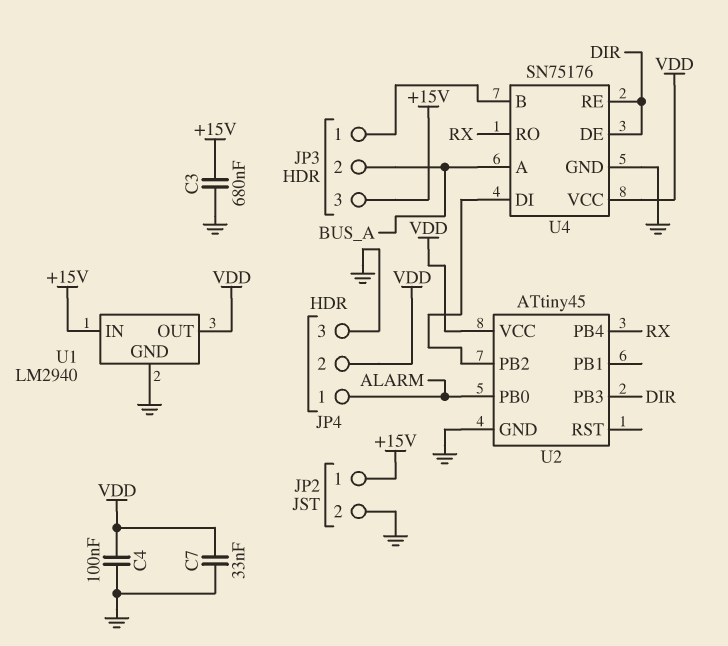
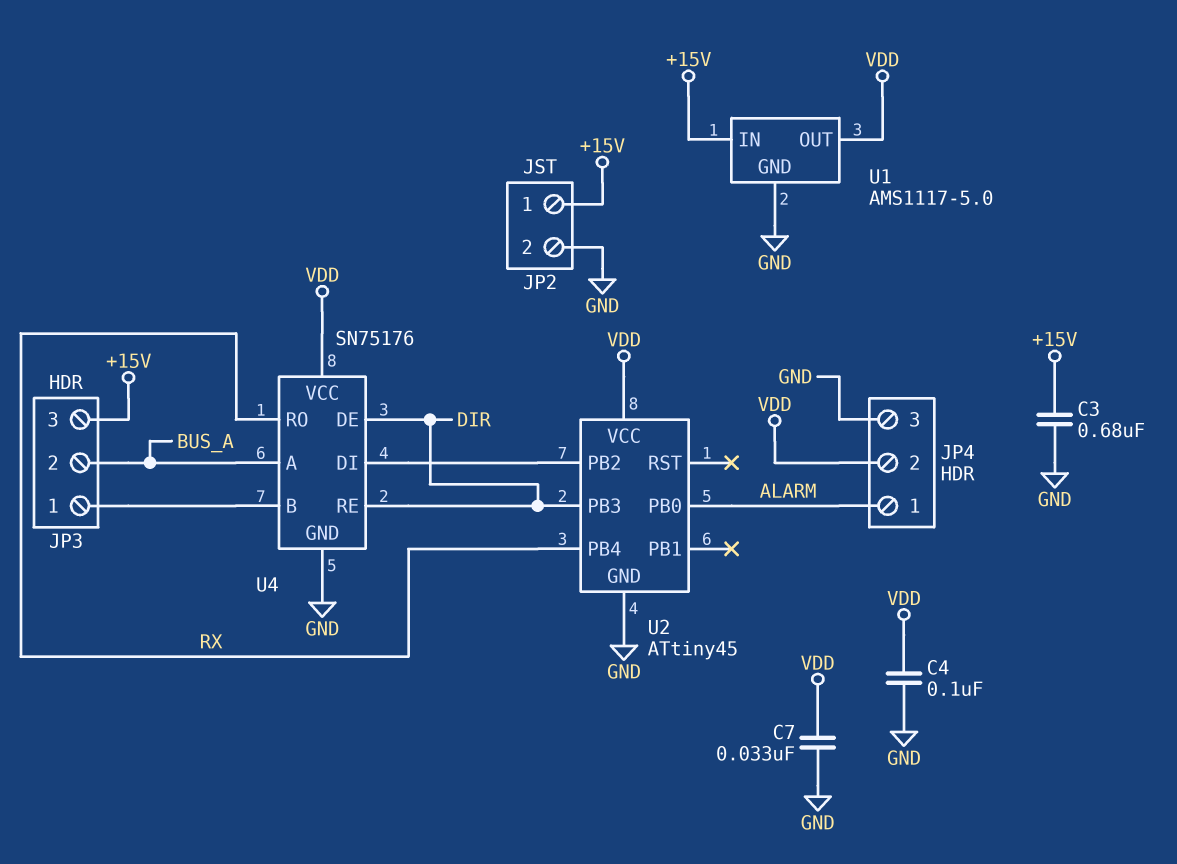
U1: LM2940 -> AMS1117-5.0

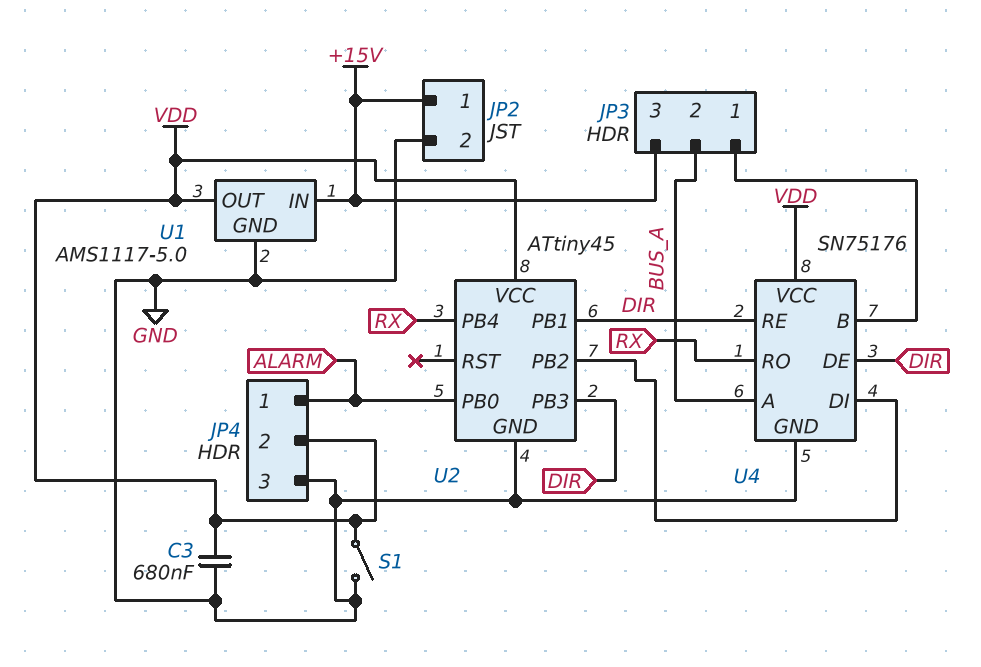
C3: 680nF (+15V, GND) -> 680nF (GND, VDD)
C4: 100nF (GND, VDD) -> none
C7: 33nF (GND, VDD) -> none
S1: none -> switch (GND, VDD)
U2 pin PB1: none -> DIR

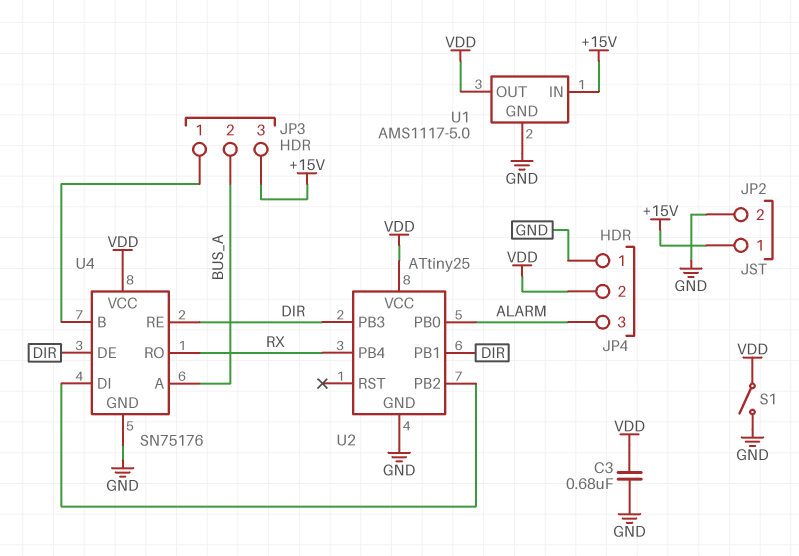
JP4 pin 1: ALARM -> GND
JP4 pin 3: GND -> ALARM
U2: ATtiny45 -> ATtiny25

